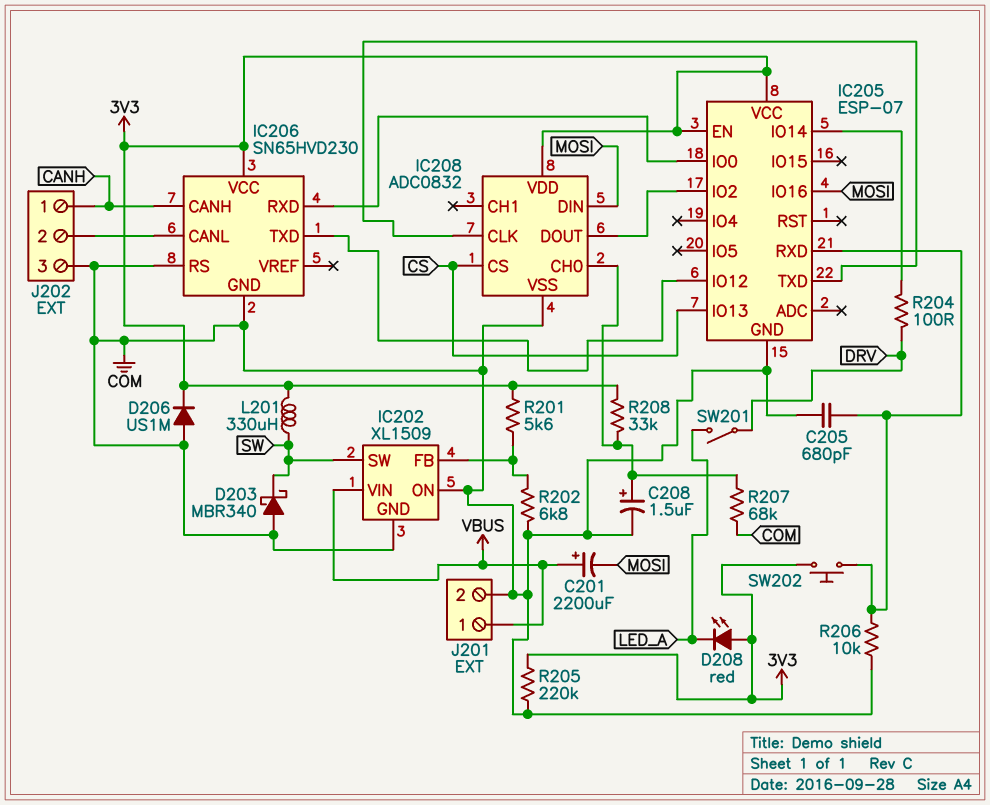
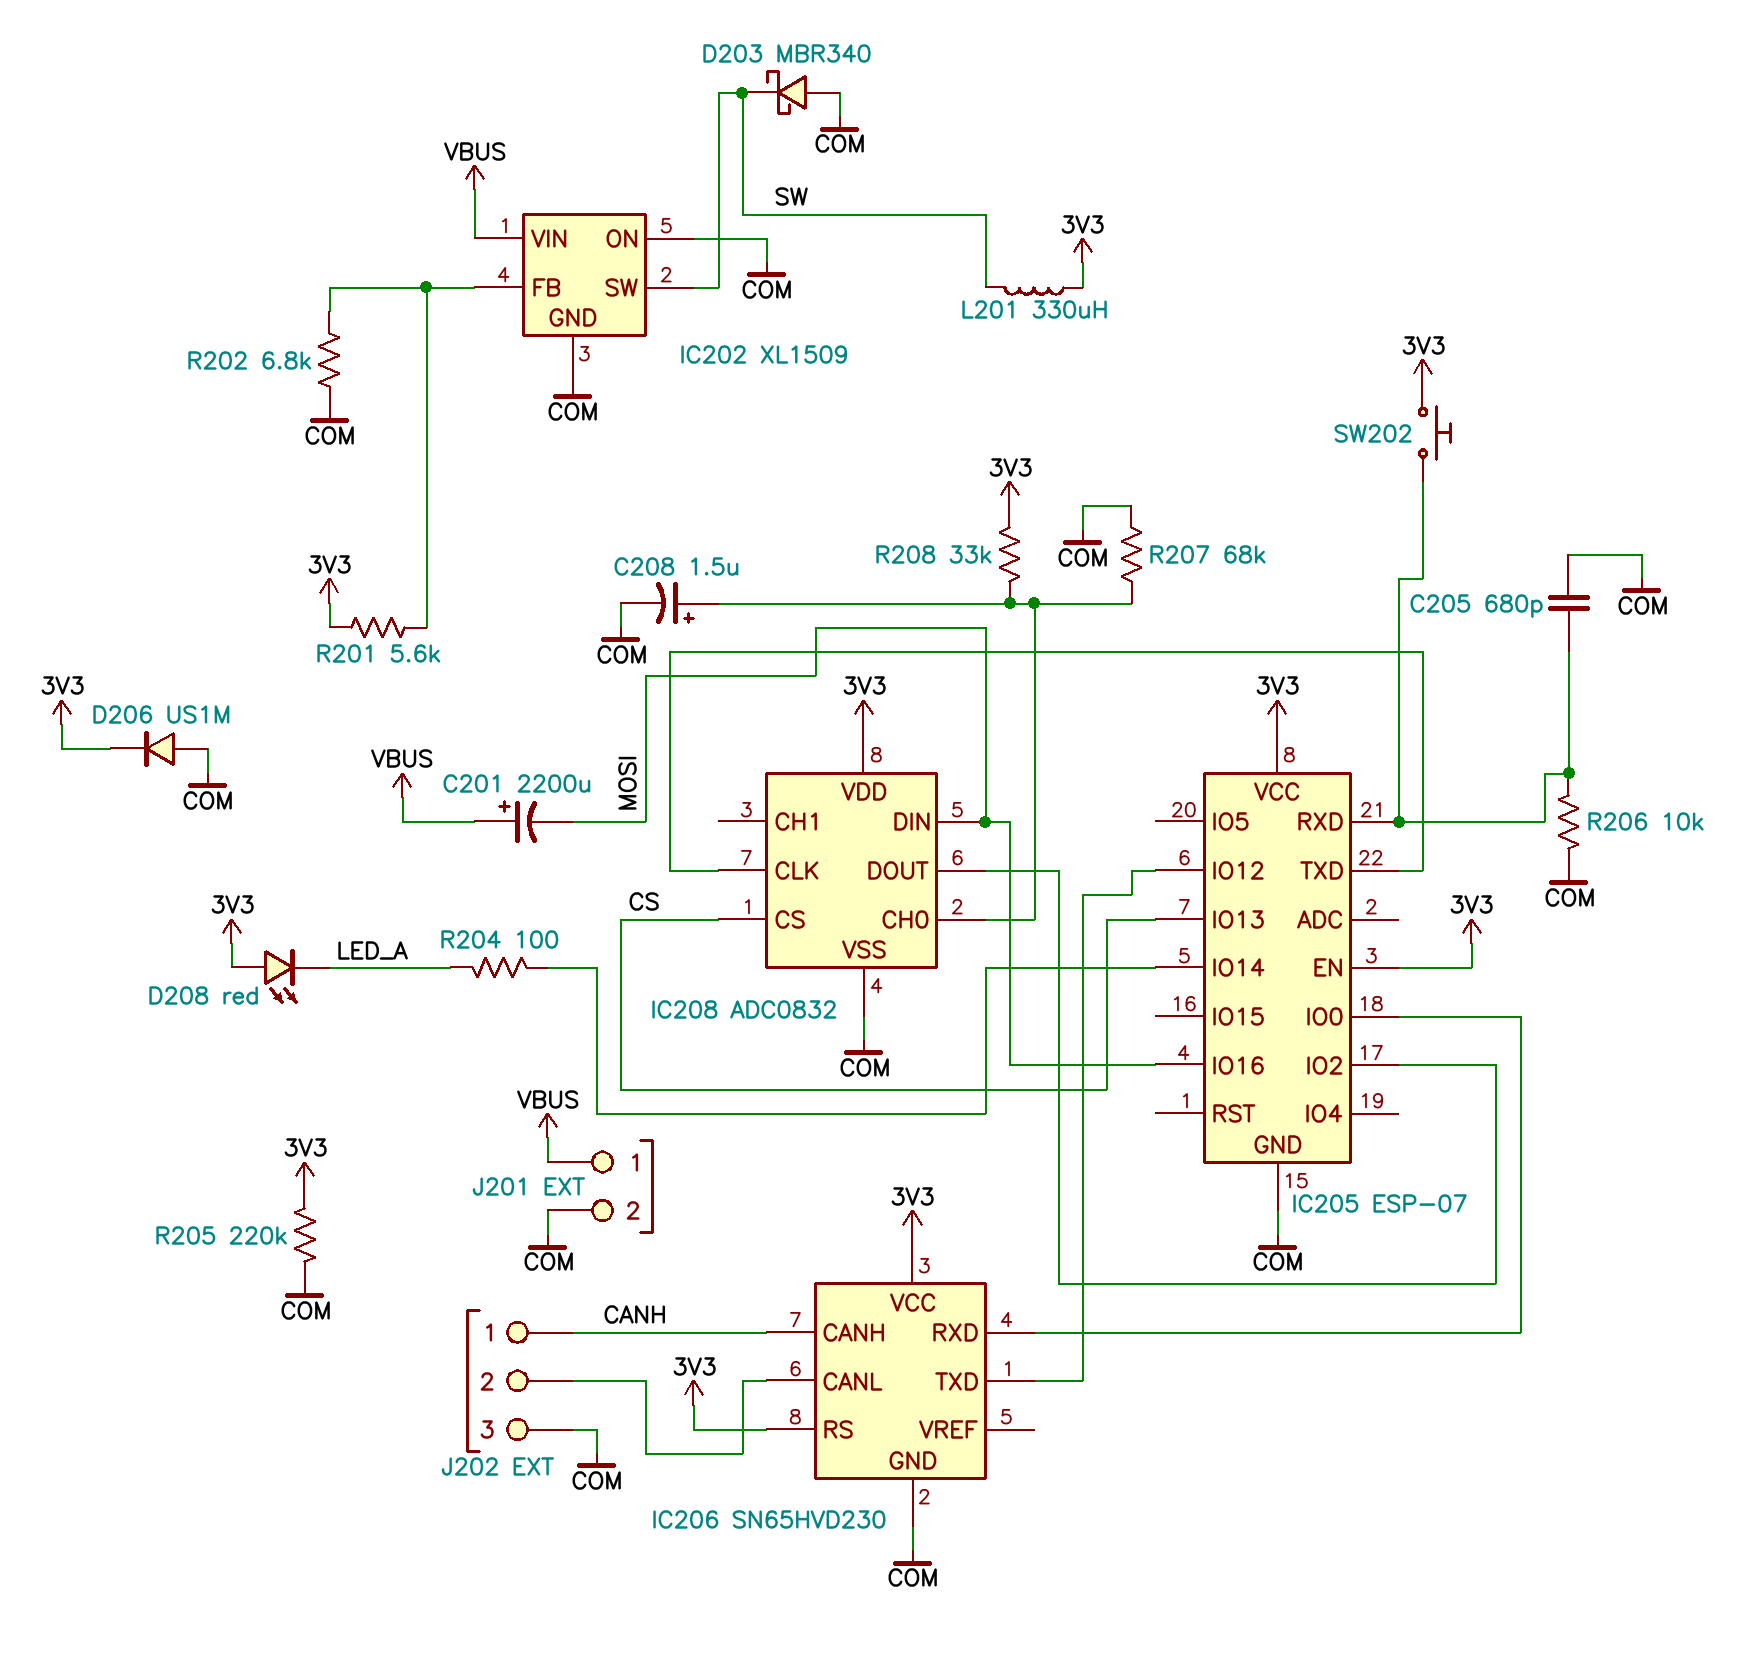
IC206 pin RS: COM -> 3V3
R204: 100 (DRV, IC205/IO14) -> 100 (IC205/IO14, LED_A)
SW201: switch (DRV, LED_A) -> none

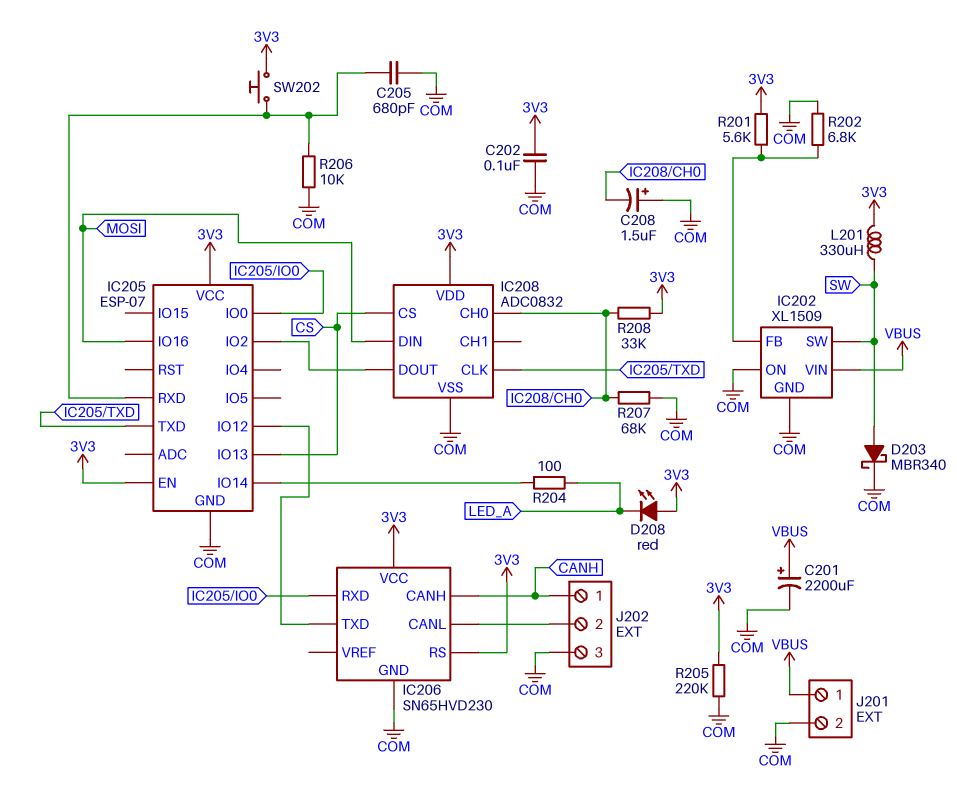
C201: 2200uF (plus VBUS, minus MOSI) -> 2200uF (plus VBUS, minus COM)
C202: none -> 100nF (3V3, COM)
C208: 1.5uF (plus IC208/CH0, minus COM) -> 1.5uF (plus COM, minus IC208/CH0)
D203: schottky MBR340 (A COM, K SW) -> schottky MBR340 (A SW, K COM)
D206: diode US1M (A COM, K 3V3) -> none

